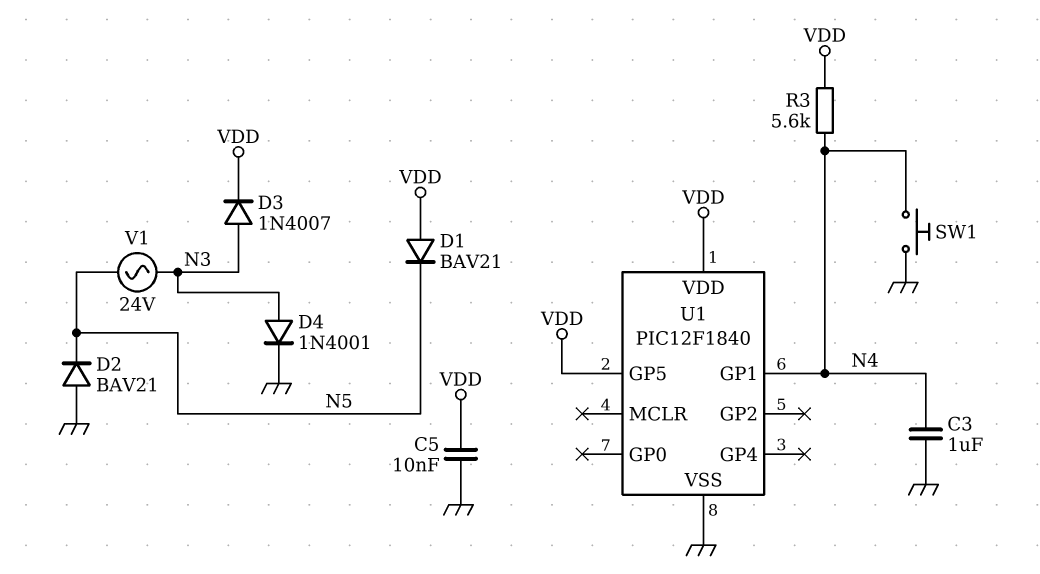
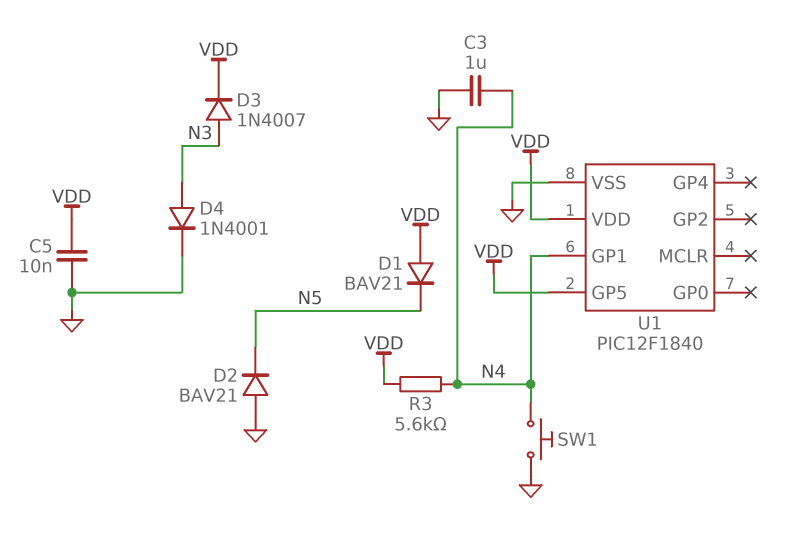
V1: AC 24V (N3, N5) -> none

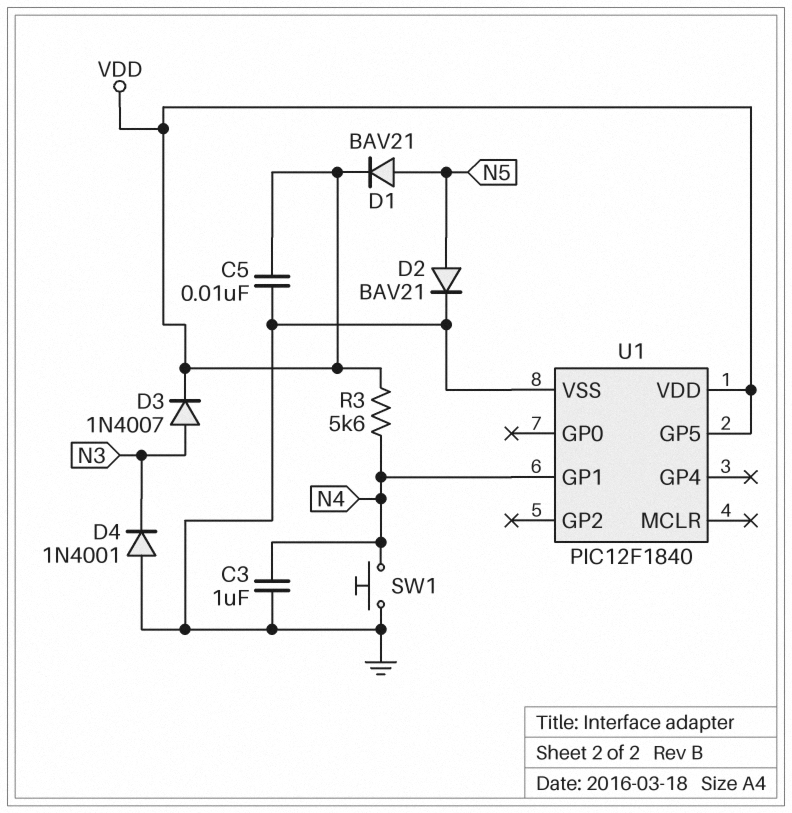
D1: diode BAV21 (A VDD, K N5) -> diode BAV21 (A N5, K VDD)
D2: diode BAV21 (A GND, K N5) -> diode BAV21 (A N5, K GND)
D4: diode 1N4001 (A N3, K GND) -> diode 1N4001 (A GND, K N3)

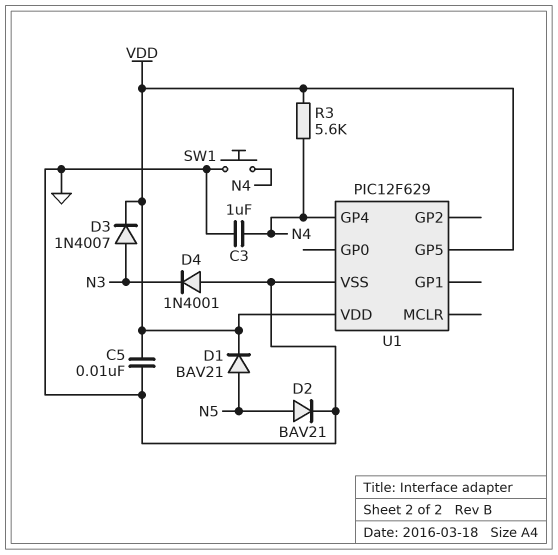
U1: PIC12F1840 -> PIC12F629
U1 pin GP1: N4 -> none
U1 pin GP4: none -> N4

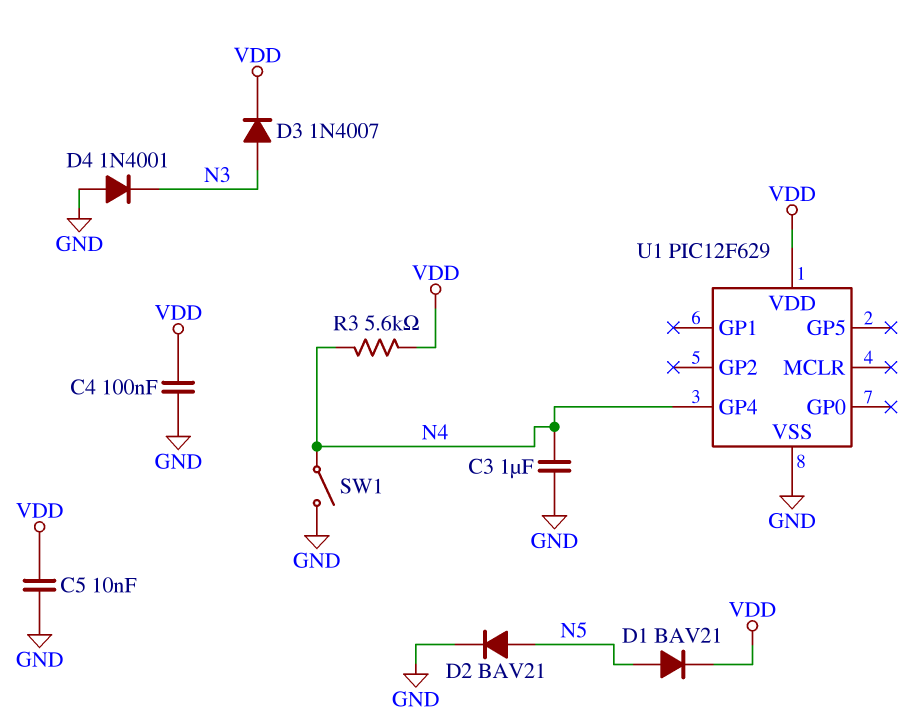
C4: none -> 100nF (GND, VDD)
SW1: button (GND, N4) -> switch (GND, N4)
U1 pin GP5: VDD -> none

